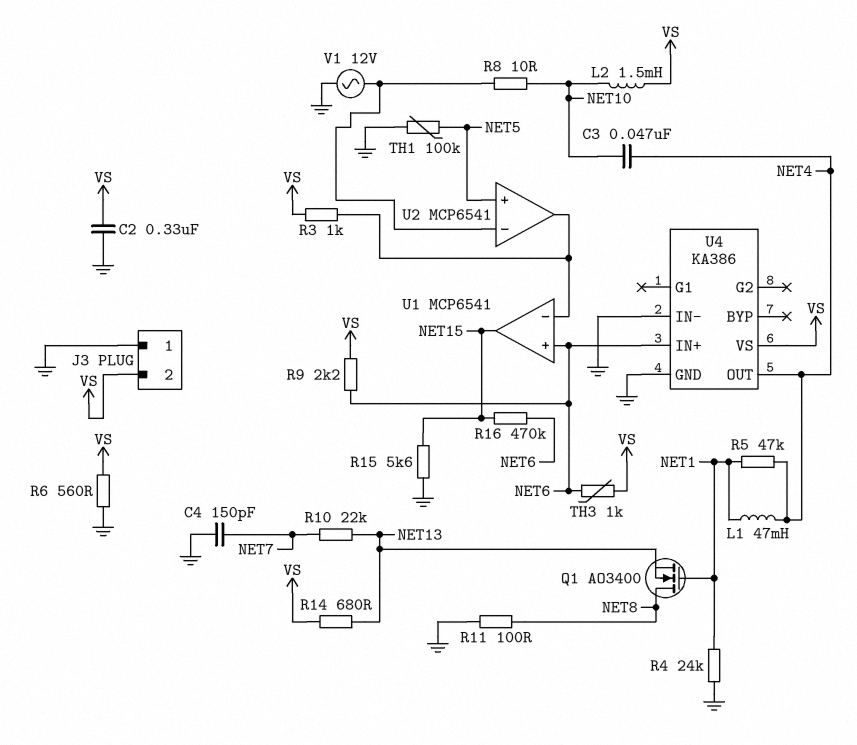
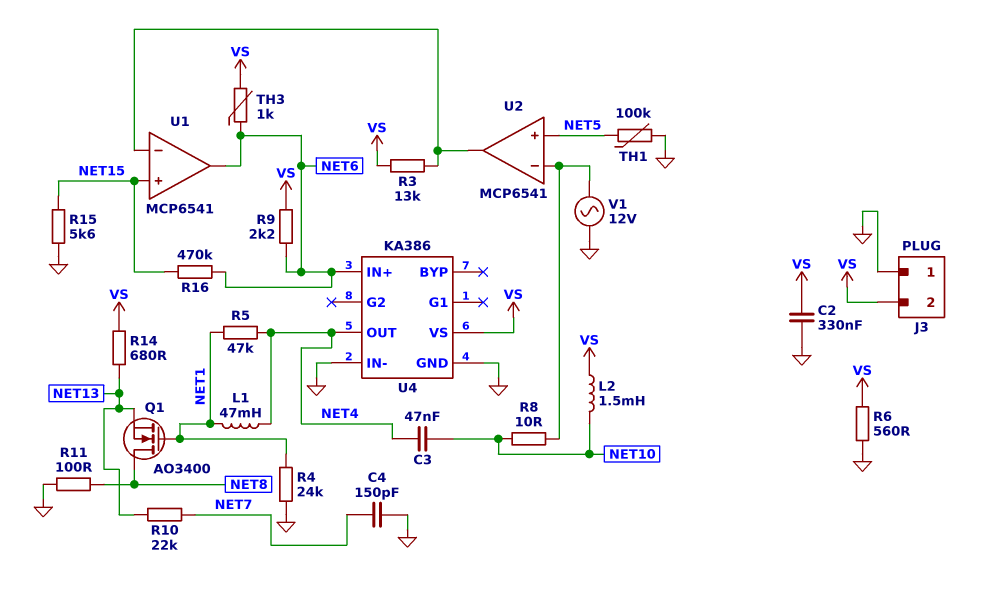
R3: 1k (U1/in-, VS) -> 13k (U1/in-, VS)
U1 pin in+: NET6 -> NET15
U1 pin out: NET15 -> NET6

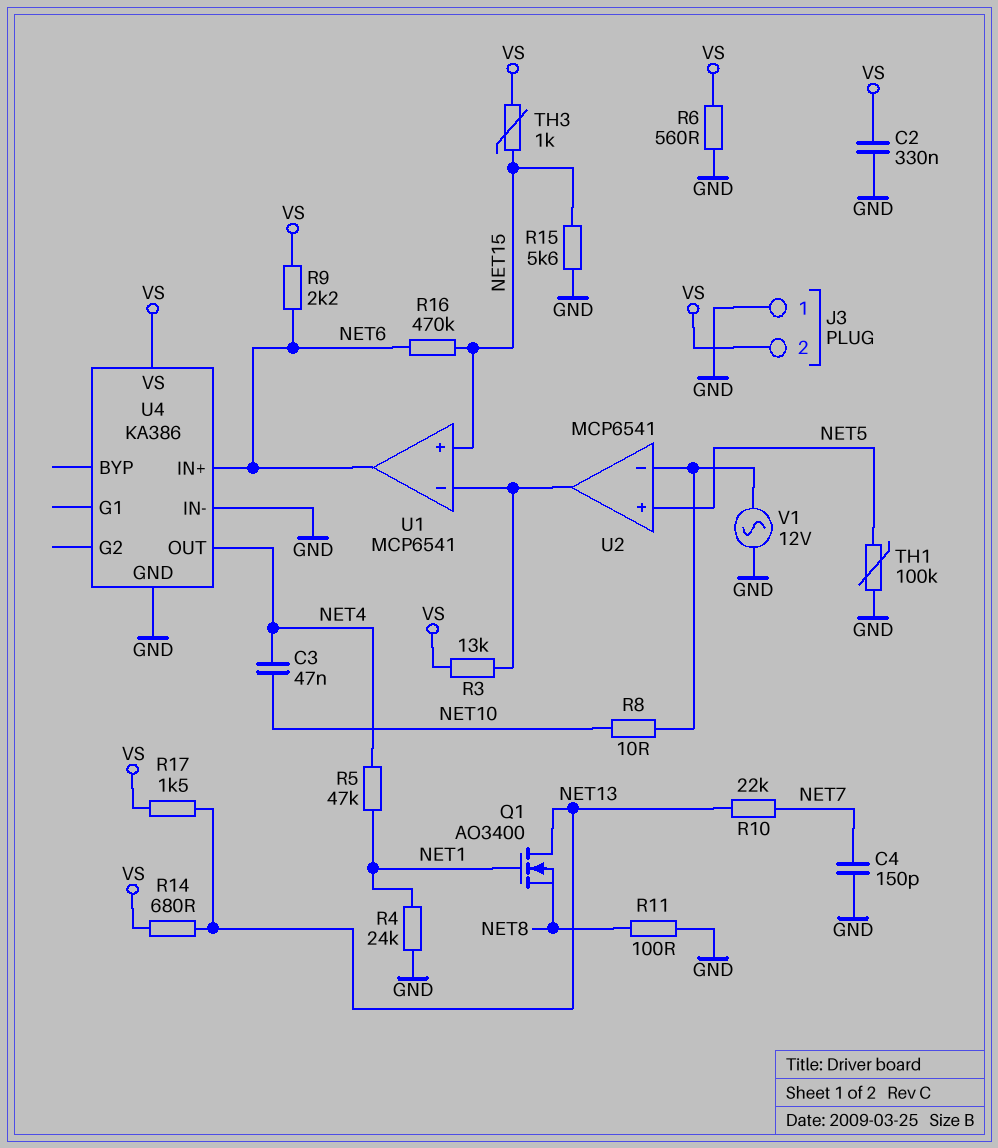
L1: 47mH (NET1, NET4) -> none
L2: 1.5mH (NET10, VS) -> none
Q1: NMOS AO3400 (G NET1, D NET8, S NET13) -> NMOS AO3400 (G NET1, D NET13, S NET8)
R17: none -> 1.5k (NET13, VS)
TH3: 1k (NET6, VS) -> 1k (NET15, VS)

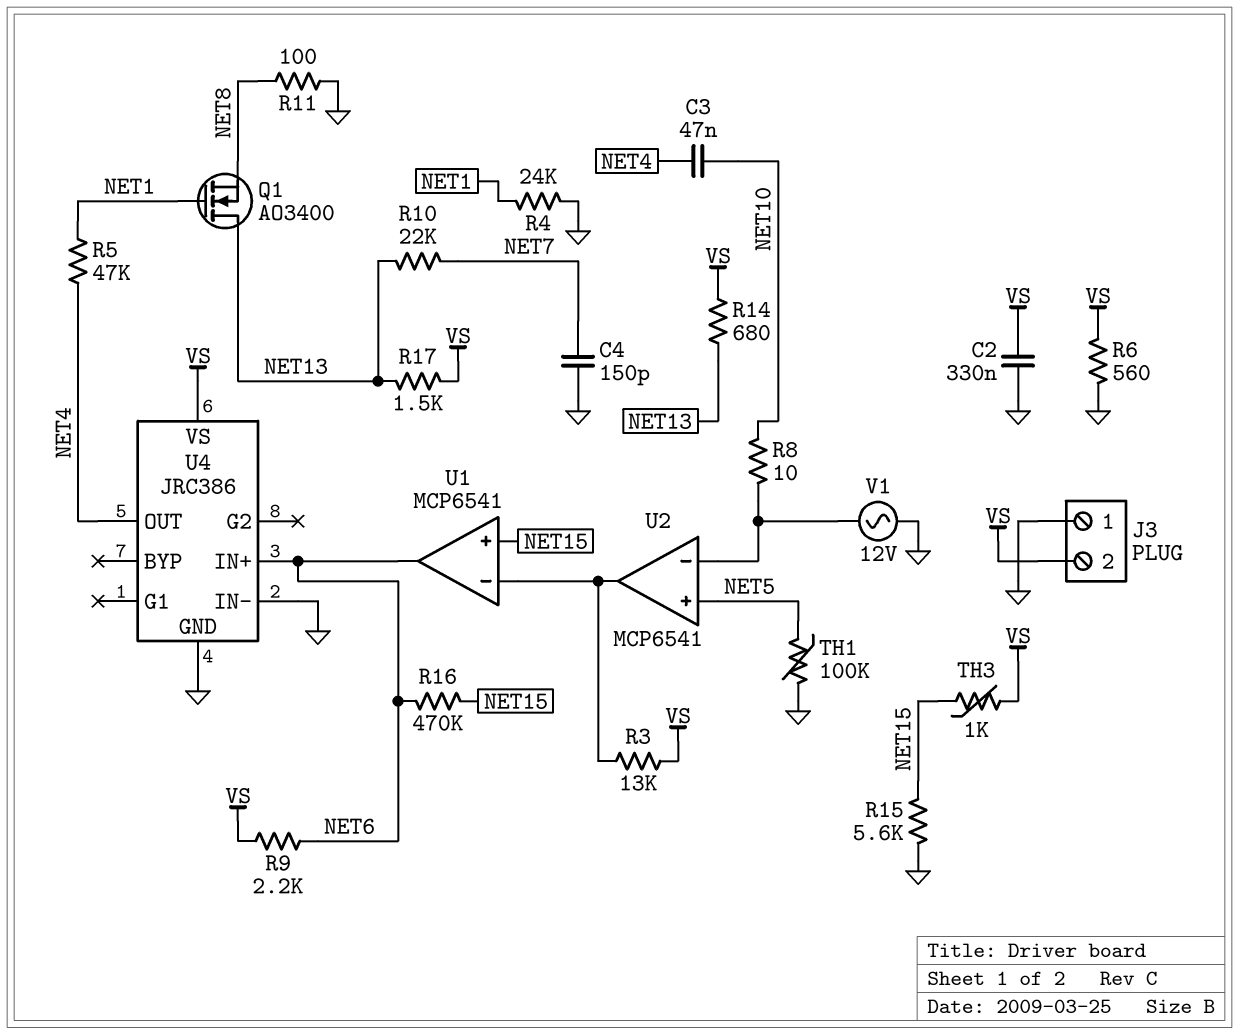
U4: KA386 -> JRC386

